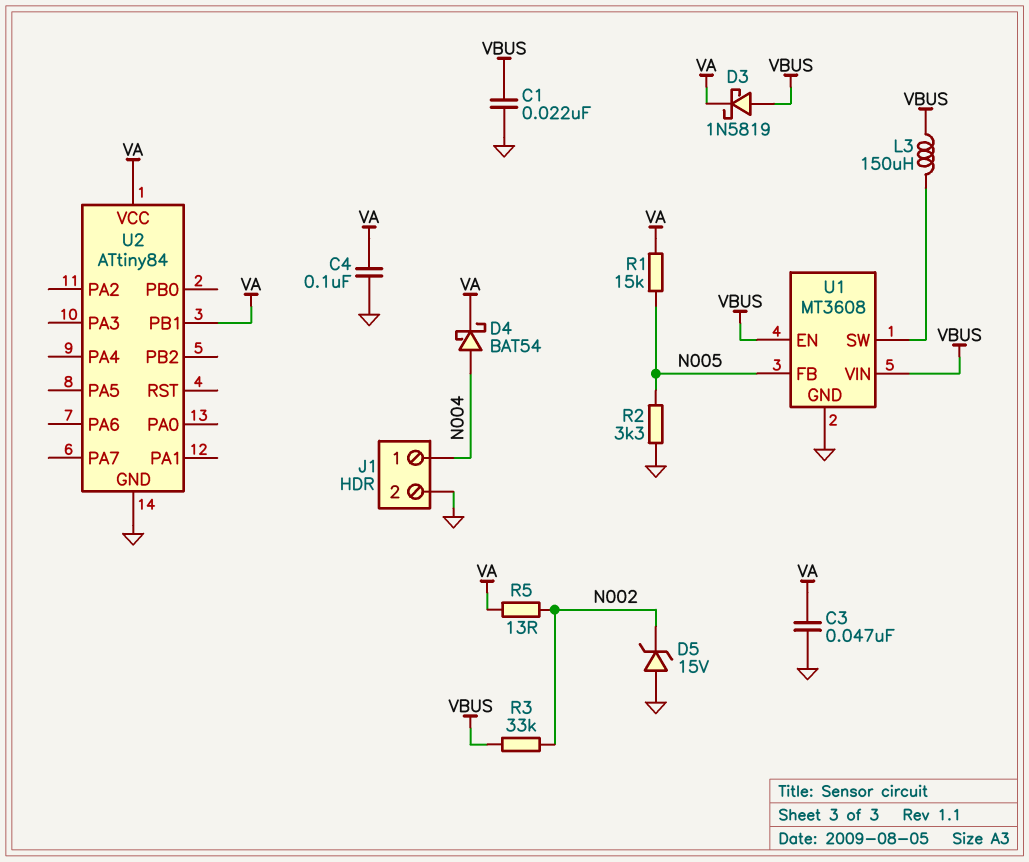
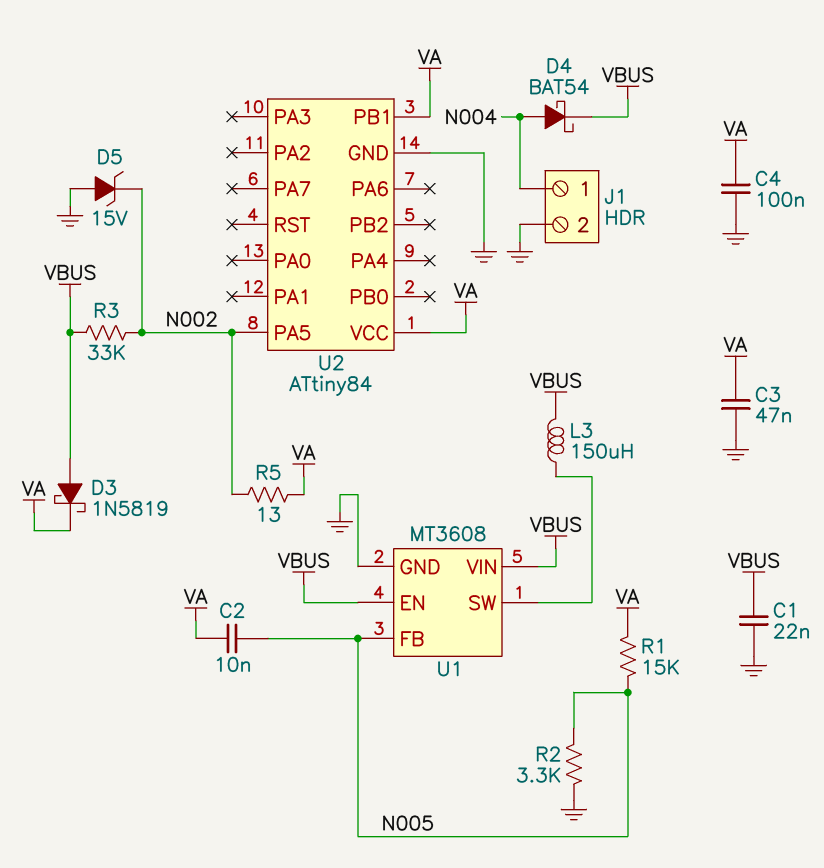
C2: none -> 10nF (N005, VA)
D4: schottky BAT54 (A N004, K VA) -> schottky BAT54 (A N004, K VBUS)
U2 pin PA5: none -> N002

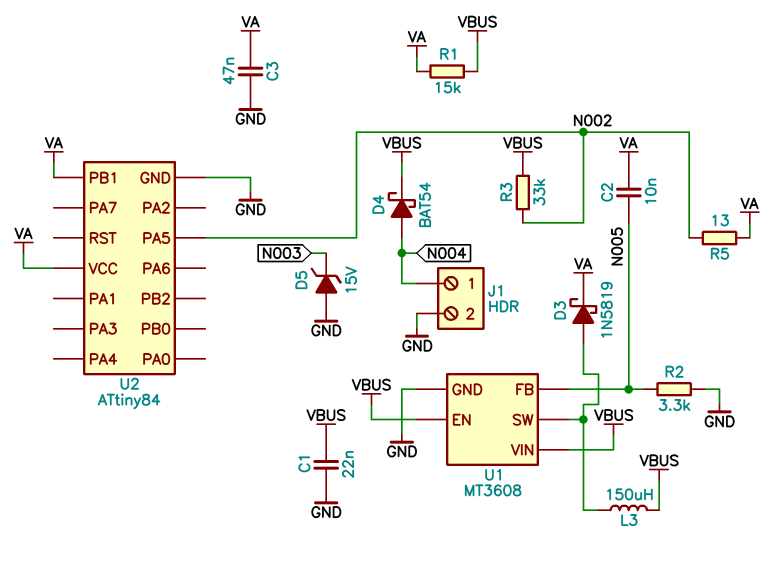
C4: 100nF (GND, VA) -> none
D3: schottky 1N5819 (A VBUS, K VA) -> schottky 1N5819 (A U1/SW, K VA)
D5: zener 15V (A GND, K N002) -> zener 15V (A GND, K N003)
R1: 15k (N005, VA) -> 15k (VA, VBUS)

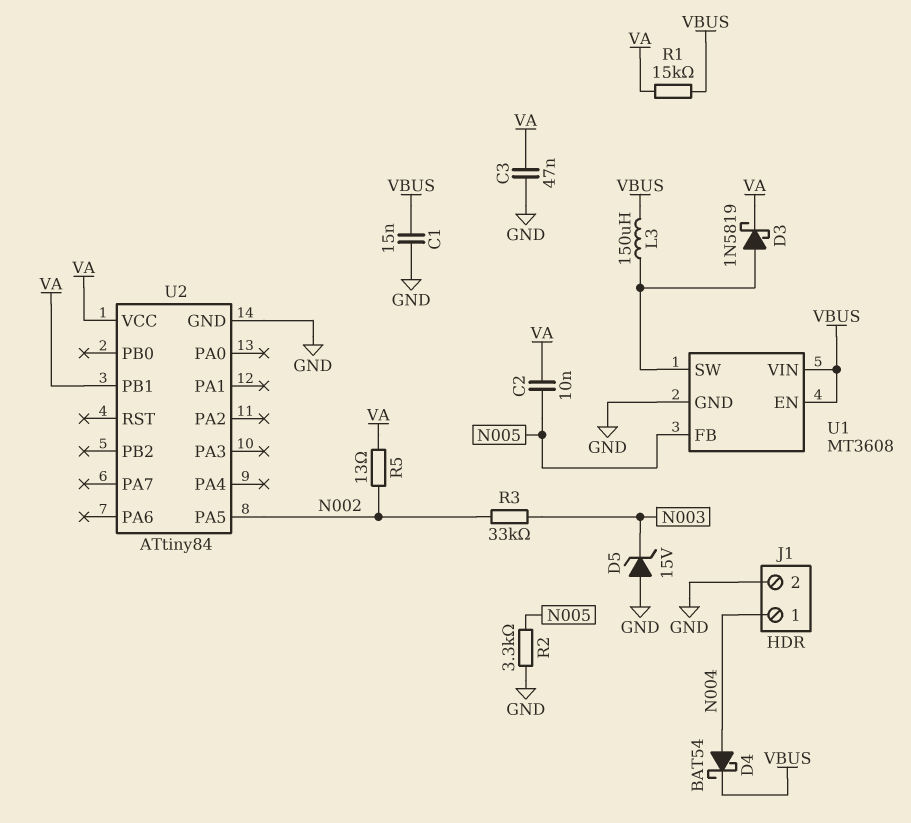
C1: 22nF (GND, VBUS) -> 15nF (GND, VBUS)
R3: 33k (N002, VBUS) -> 33k (N002, N003)

